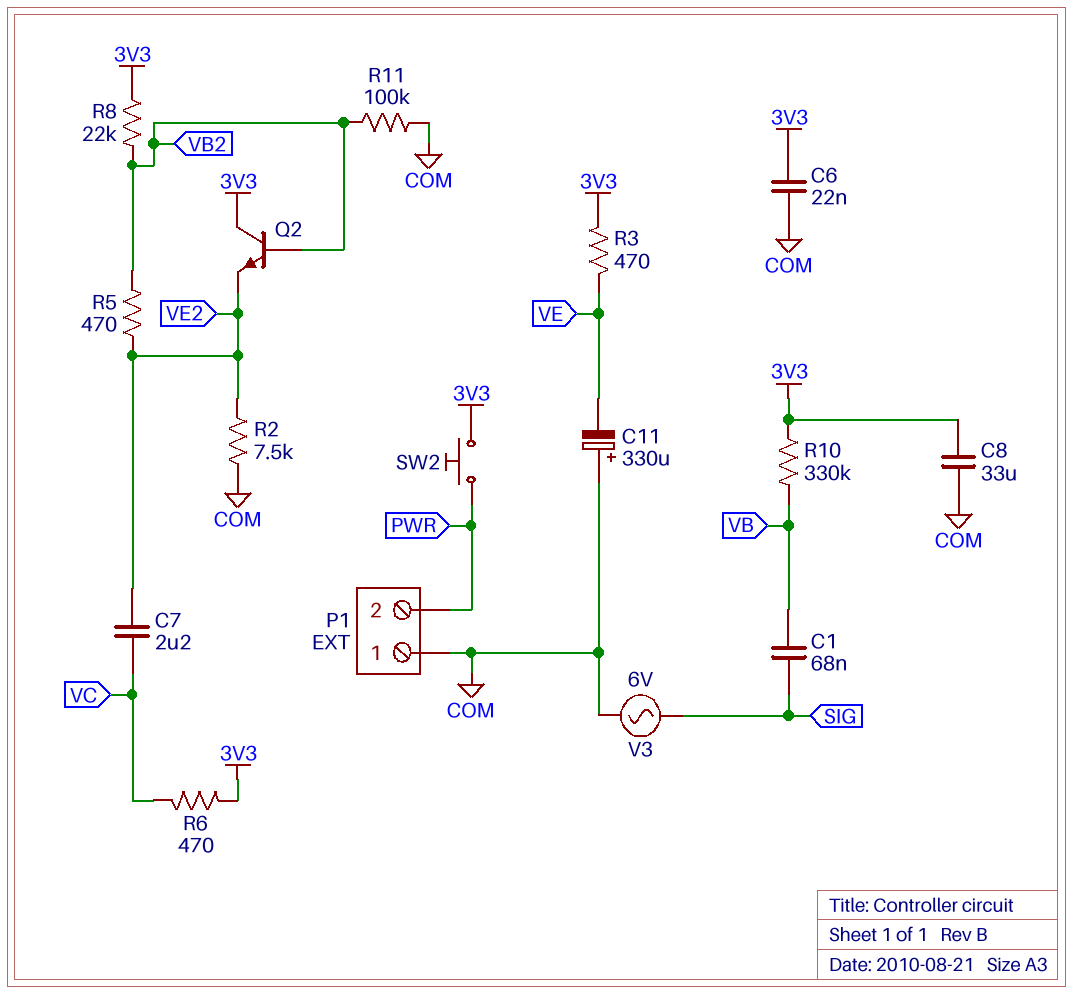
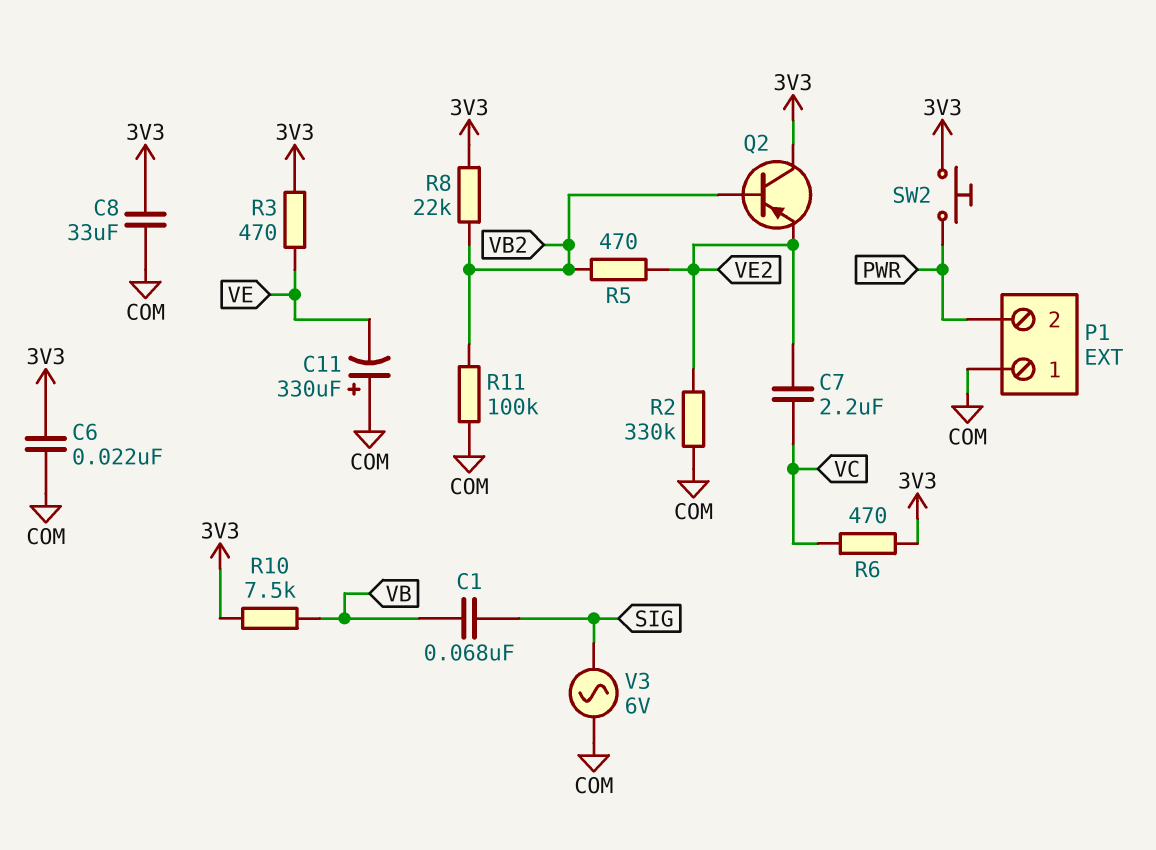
Q2: NPN (B VB2, C 3V3, E VE2) -> PNP (B VB2, C 3V3, E VE2)
R2: 7.5k (COM, VE2) -> 330k (COM, VE2)
R10: 330k (3V3, VB) -> 7.5k (3V3, VB)

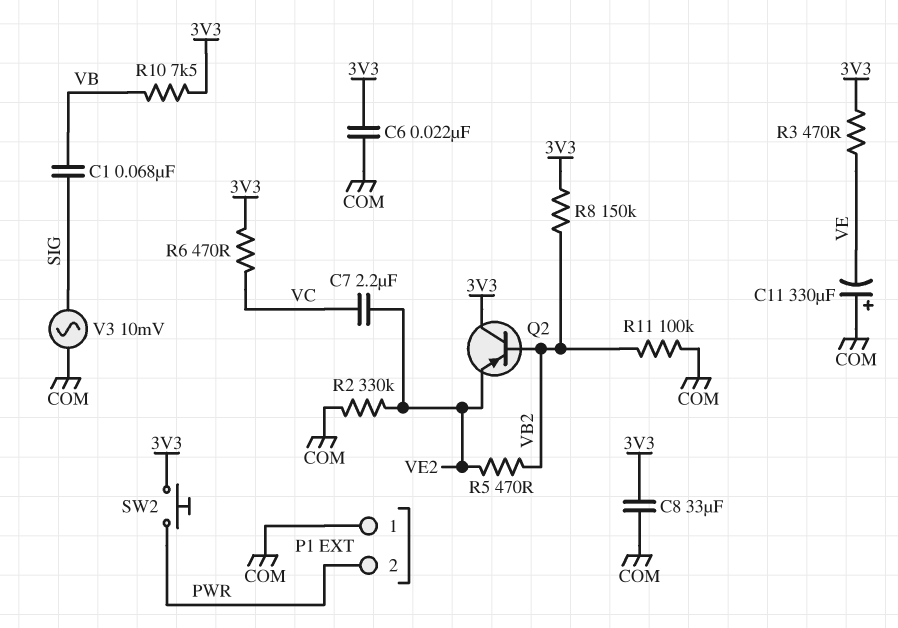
R8: 22k (3V3, VB2) -> 150k (3V3, VB2)
V3: AC 6V (COM, SIG) -> AC 10mV (COM, SIG)

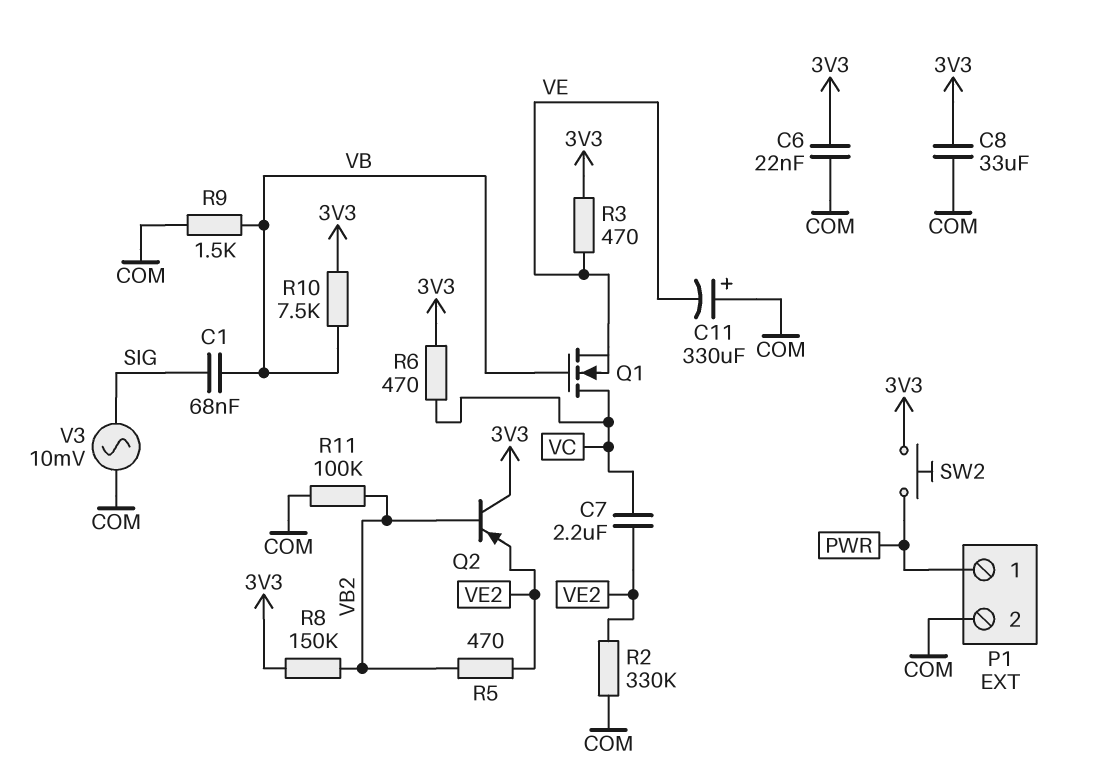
P1 pin 1: COM -> PWR
P1 pin 2: PWR -> COM
Q1: none -> NMOS (G VB, D VC, S VE)
R9: none -> 1.5k (COM, VB)

